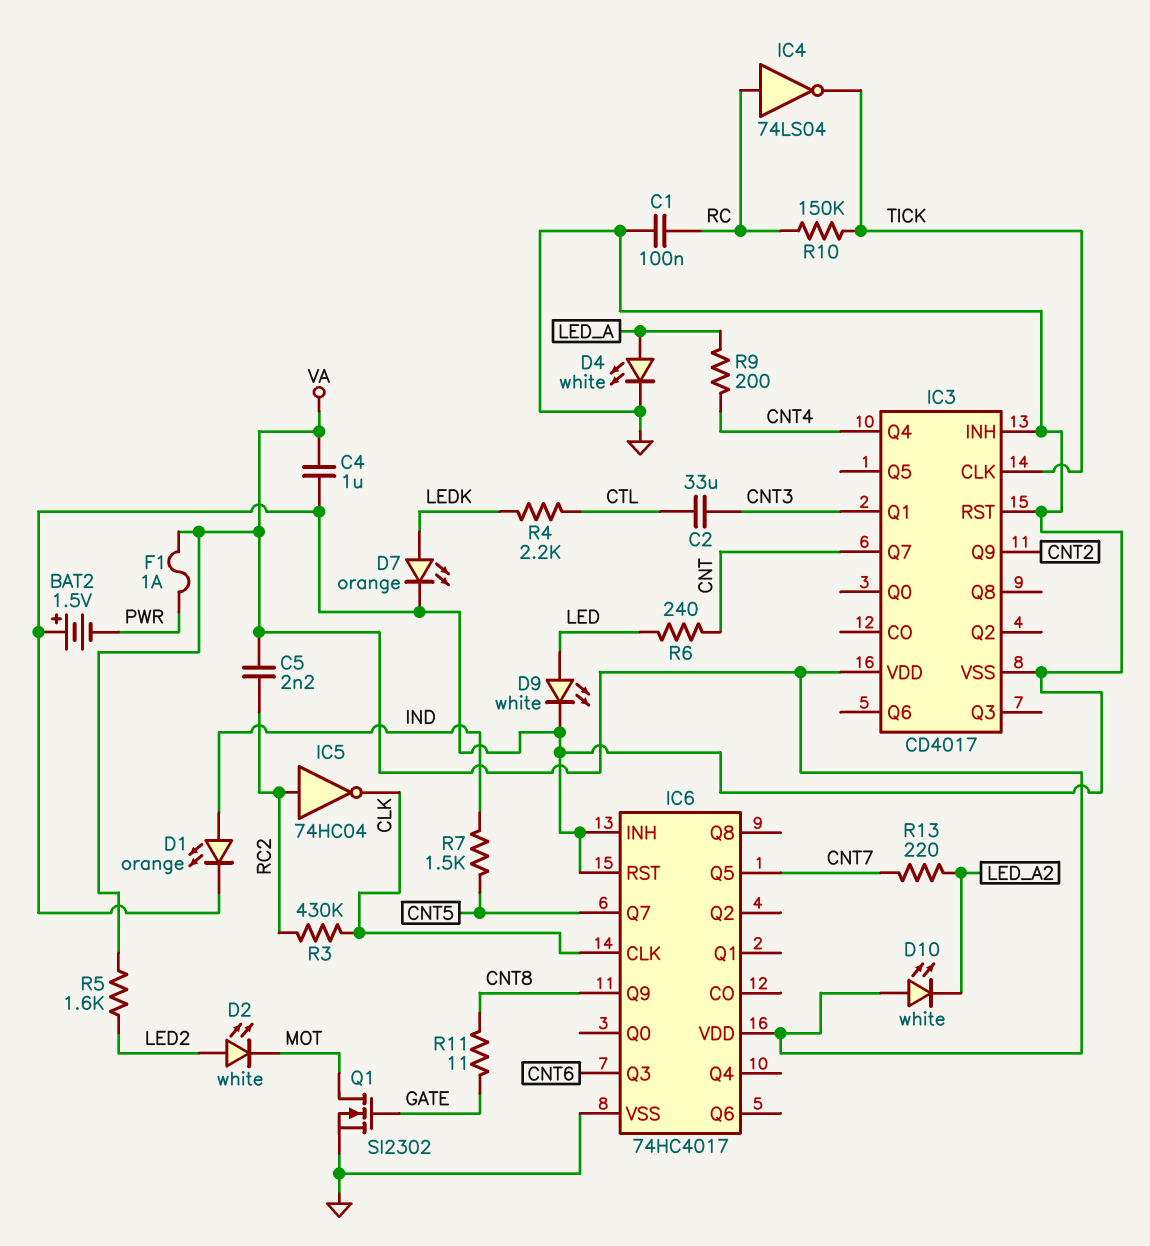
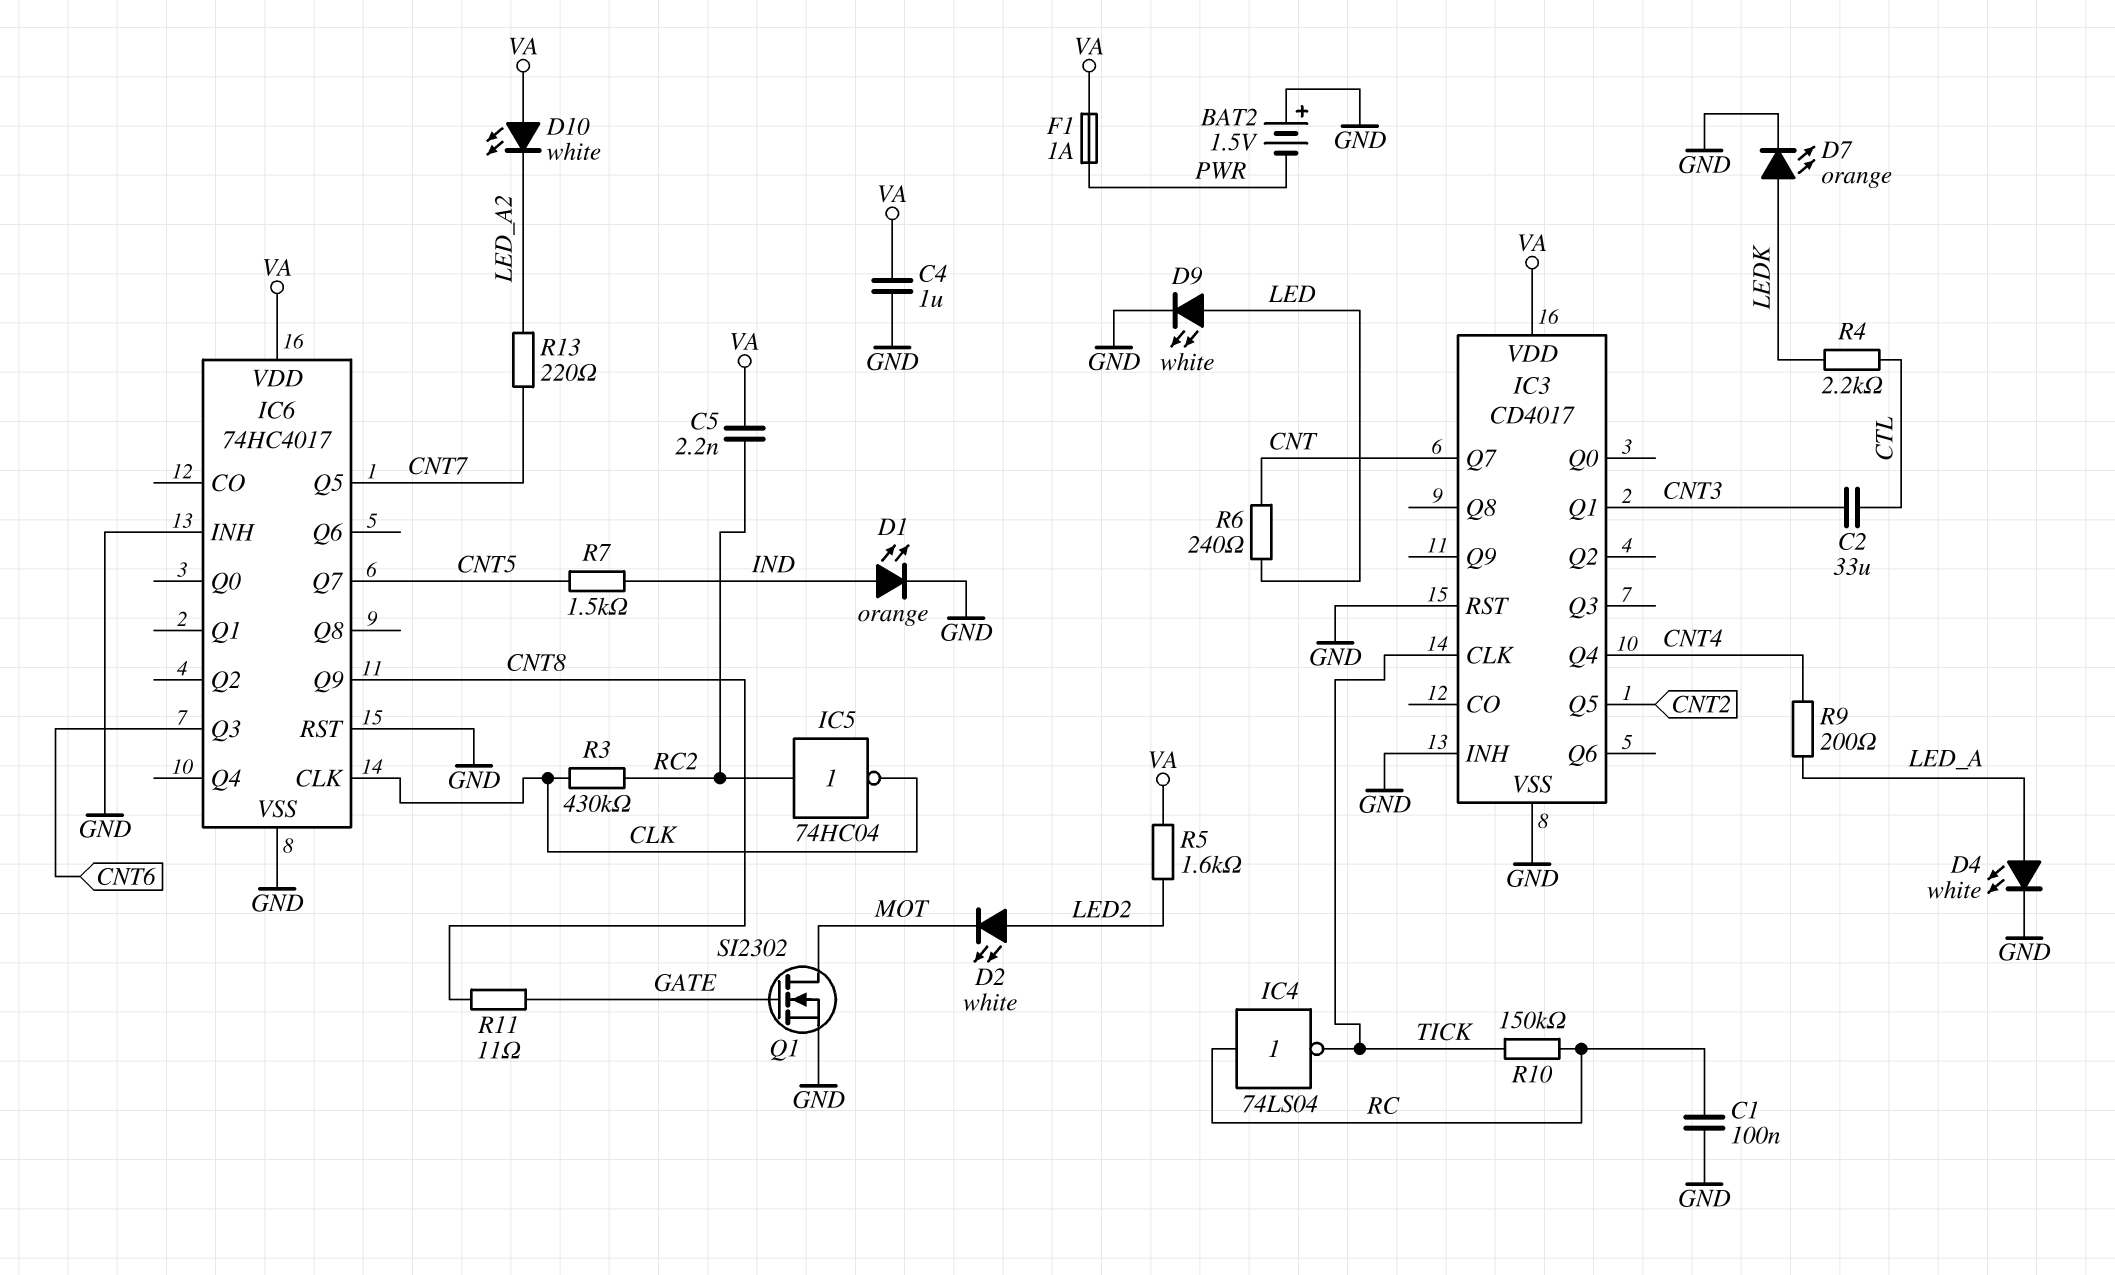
IC3 pin Q5: none -> CNT2
IC3 pin Q9: CNT2 -> none

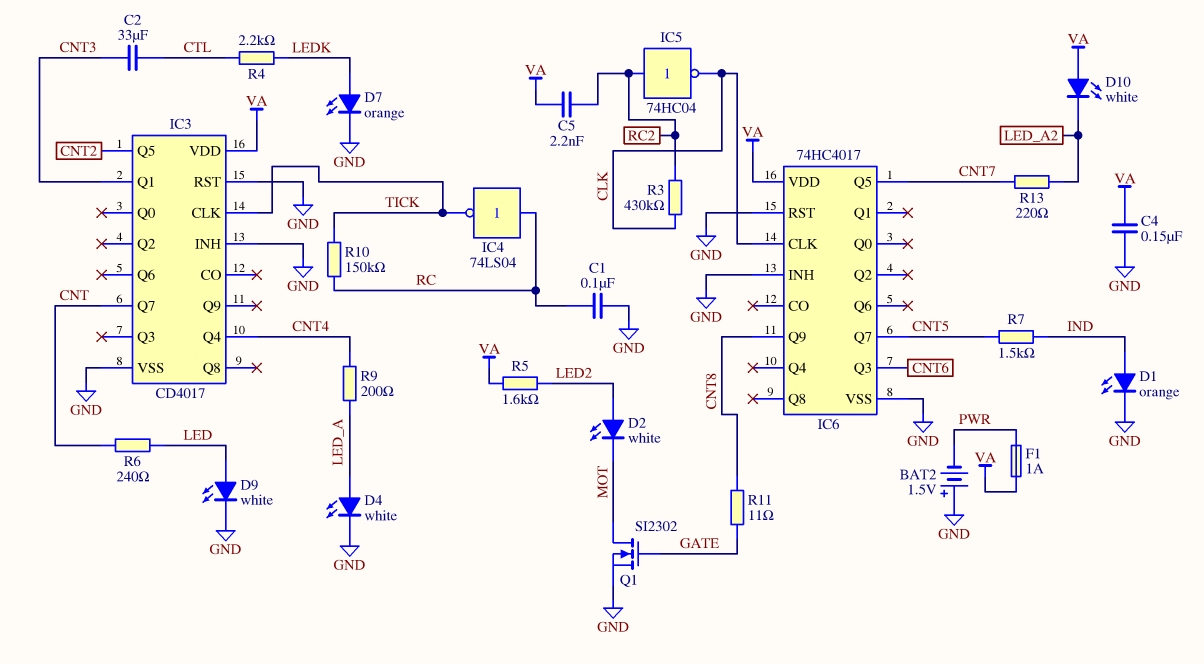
C4: 1uF (GND, VA) -> 150nF (GND, VA)

